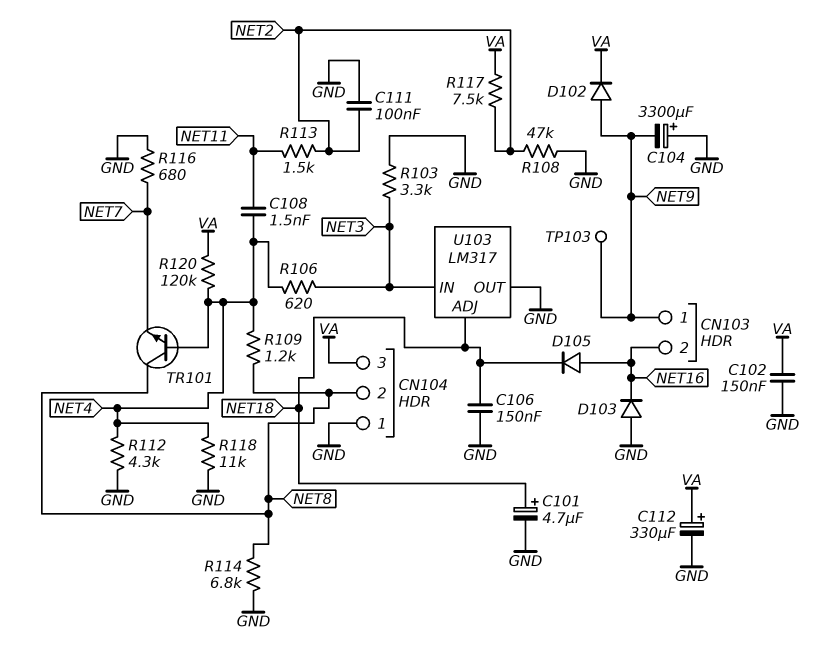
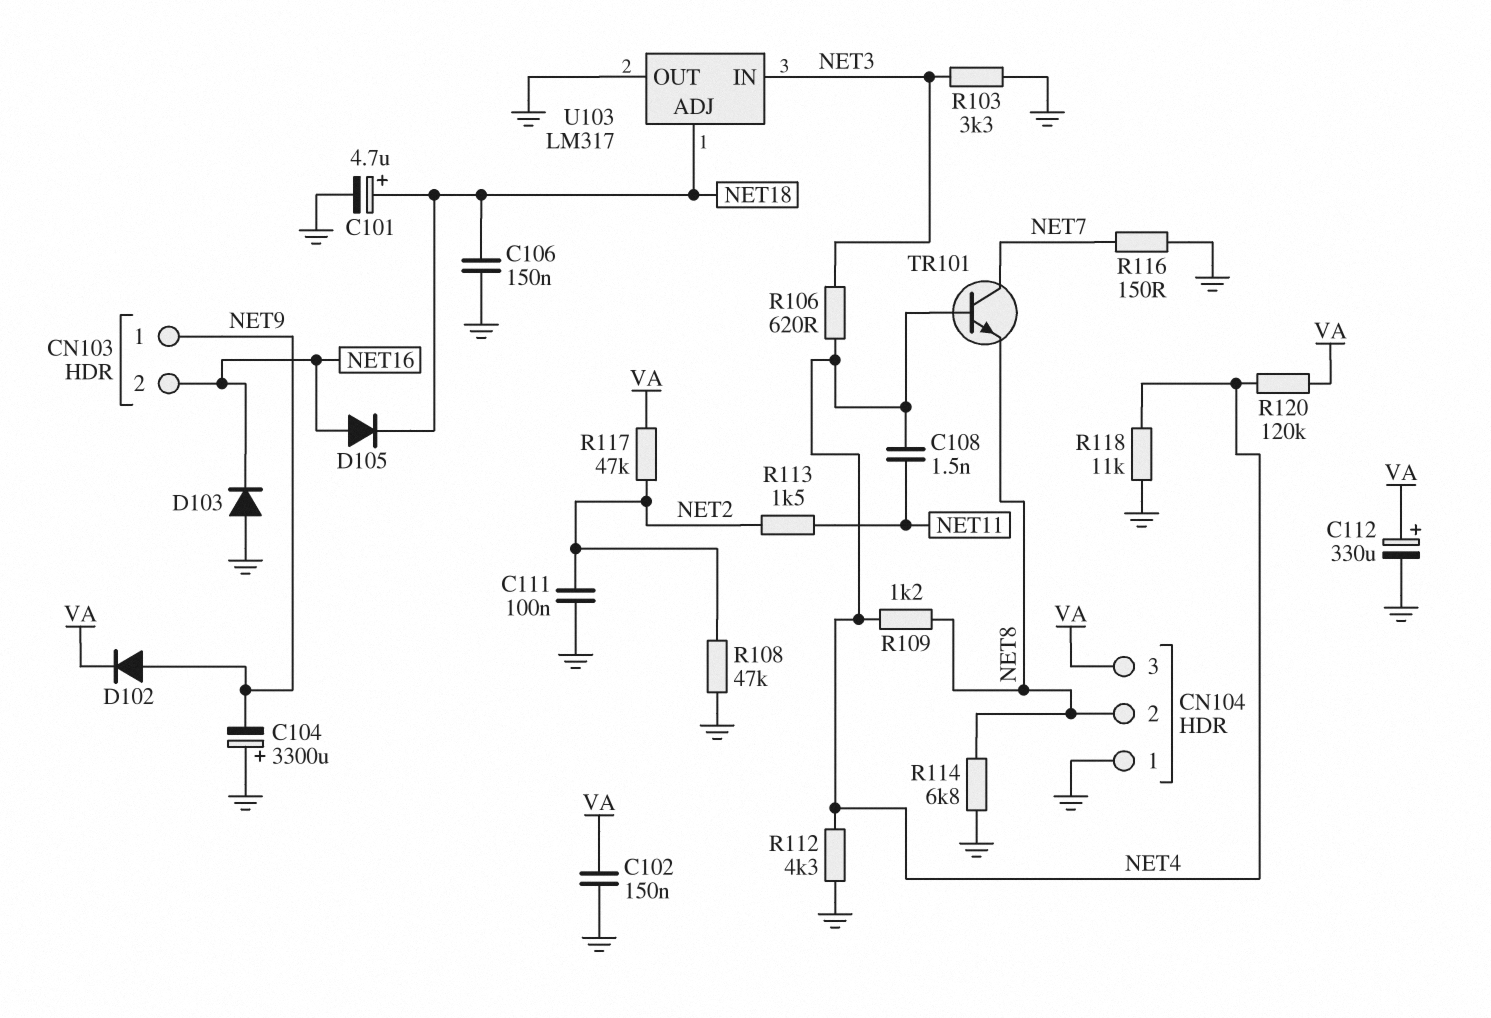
R116: 680 (GND, NET7) -> 150 (GND, NET7)
R117: 7.5k (NET2, VA) -> 47k (NET2, VA)
TP103: test point (NET9) -> none
TR101: NPN (B NET4, C NET8, E NET7) -> NPN (B NET4, C NET7, E NET8)

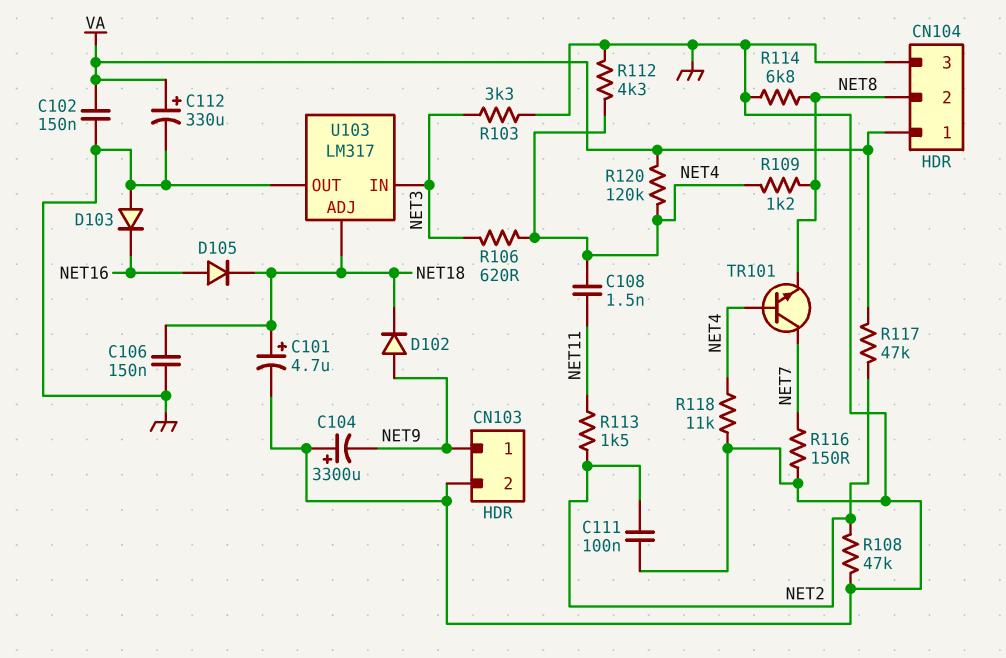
CN103 pin 2: NET16 -> GND
CN104 pin 1: GND -> VA
CN104 pin 3: VA -> GND
D102: diode (A NET9, K VA) -> diode (A NET9, K NET18)

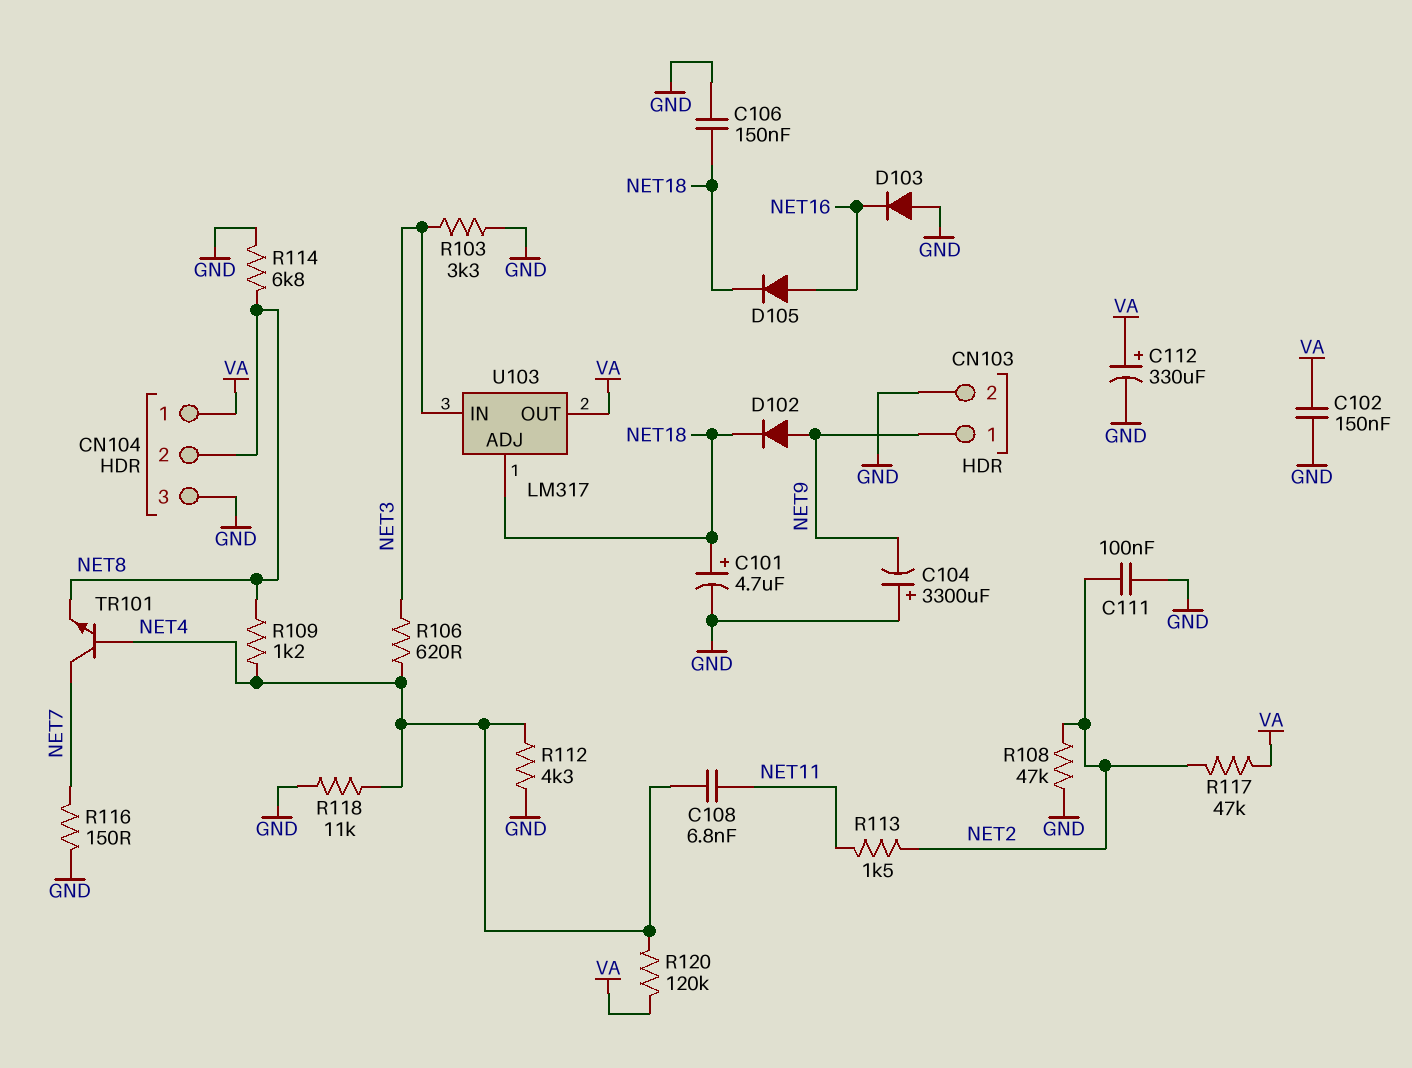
C108: 1.5nF (NET4, NET11) -> 6.8nF (NET4, NET11)
U103 pin OUT: GND -> VA

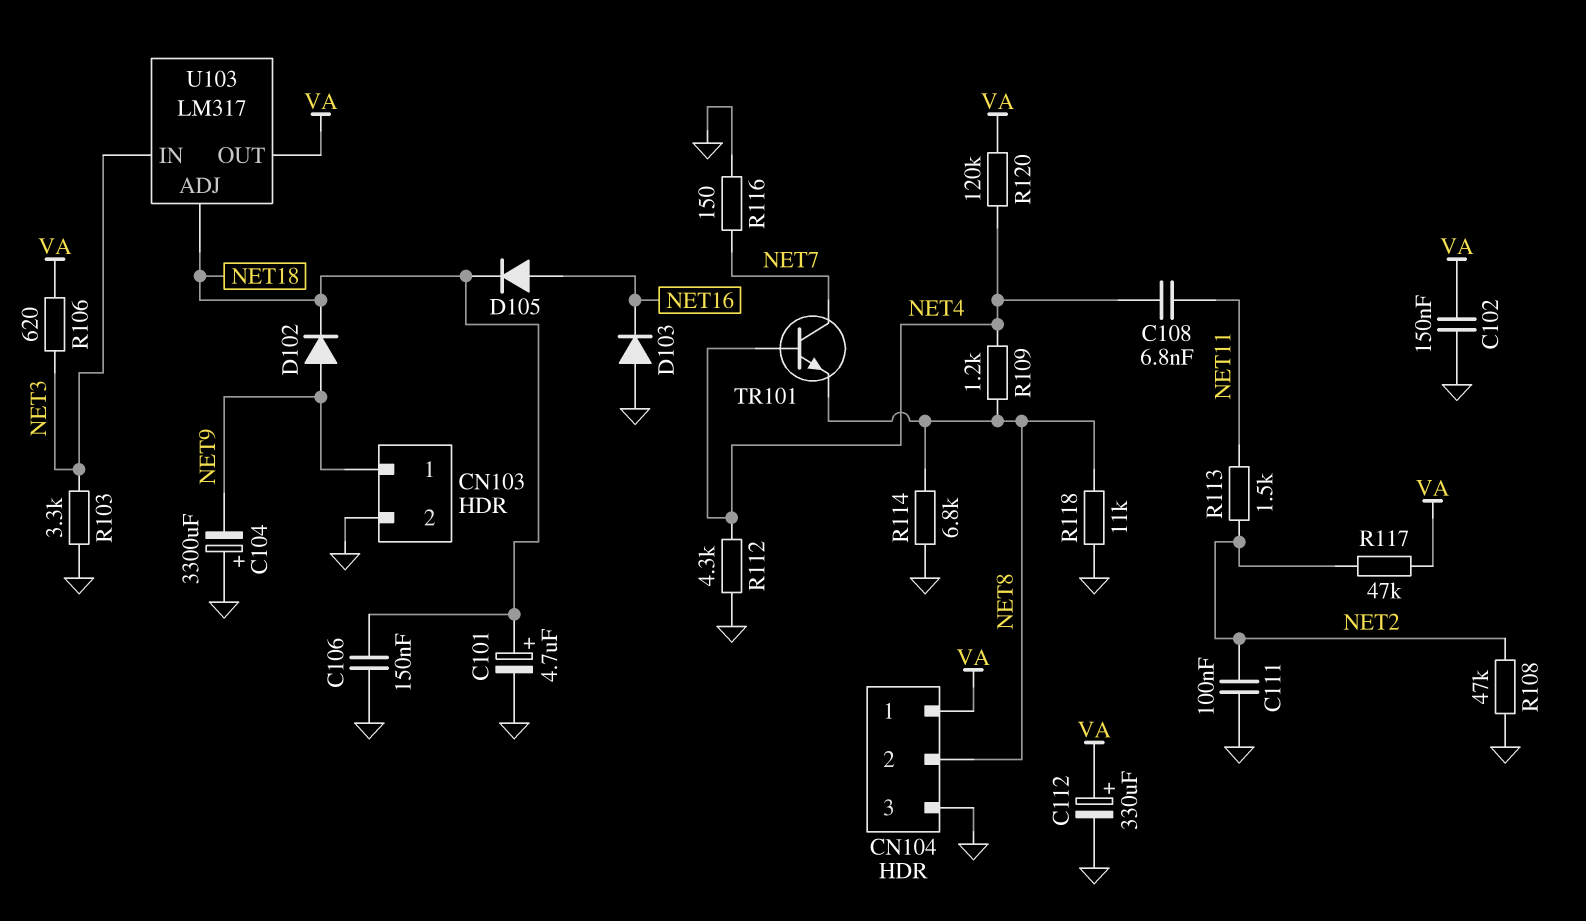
R106: 620 (NET3, NET4) -> 620 (NET3, VA)
R118: 11k (GND, NET4) -> 11k (GND, NET8)

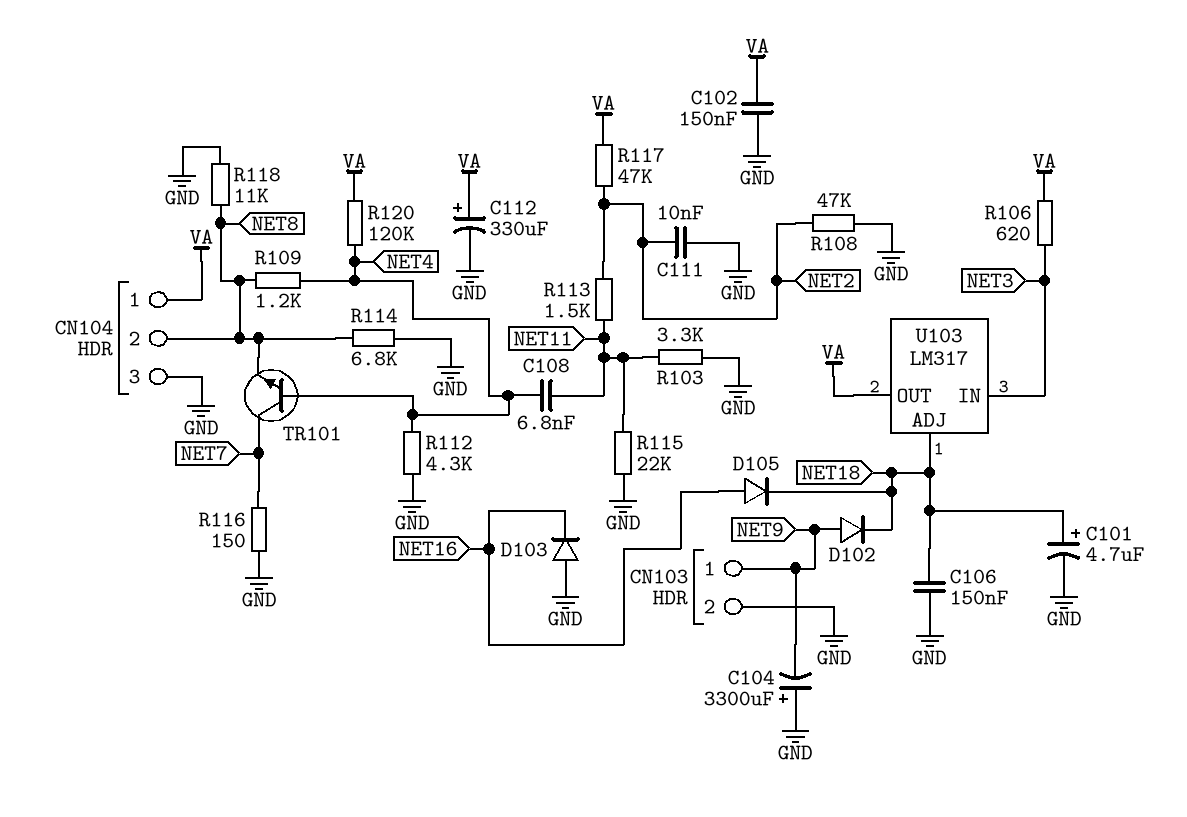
C111: 100nF (GND, NET2) -> 10nF (GND, NET2)
R103: 3.3k (GND, NET3) -> 3.3k (GND, NET11)
R115: none -> 22k (GND, NET11)

